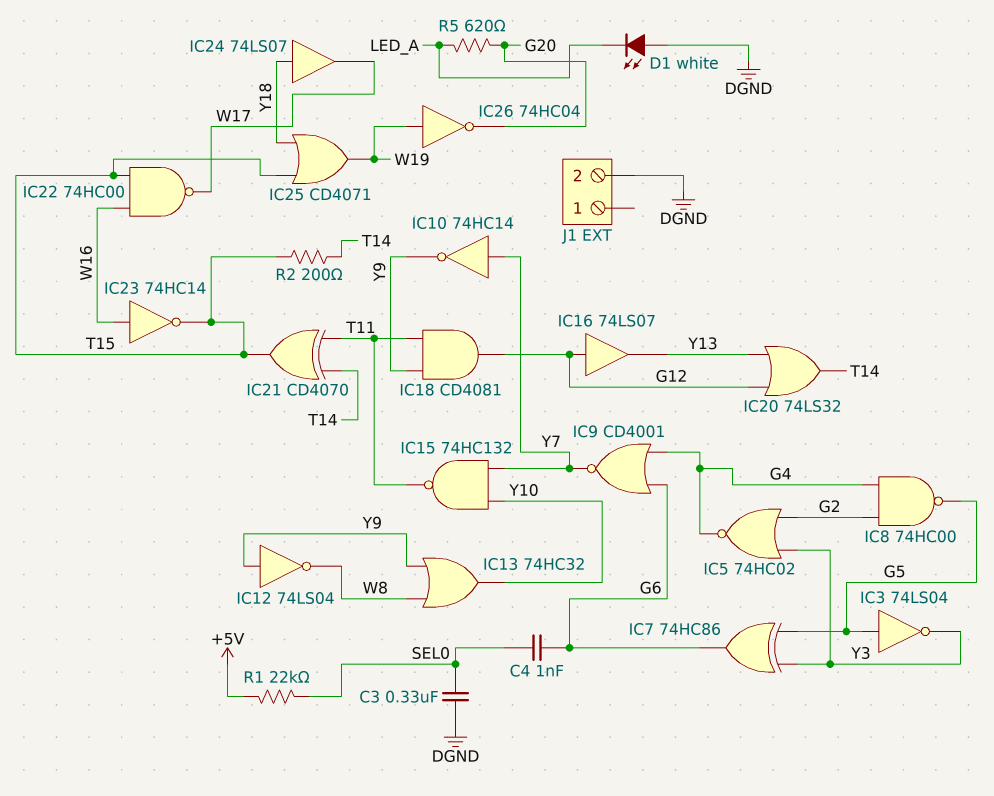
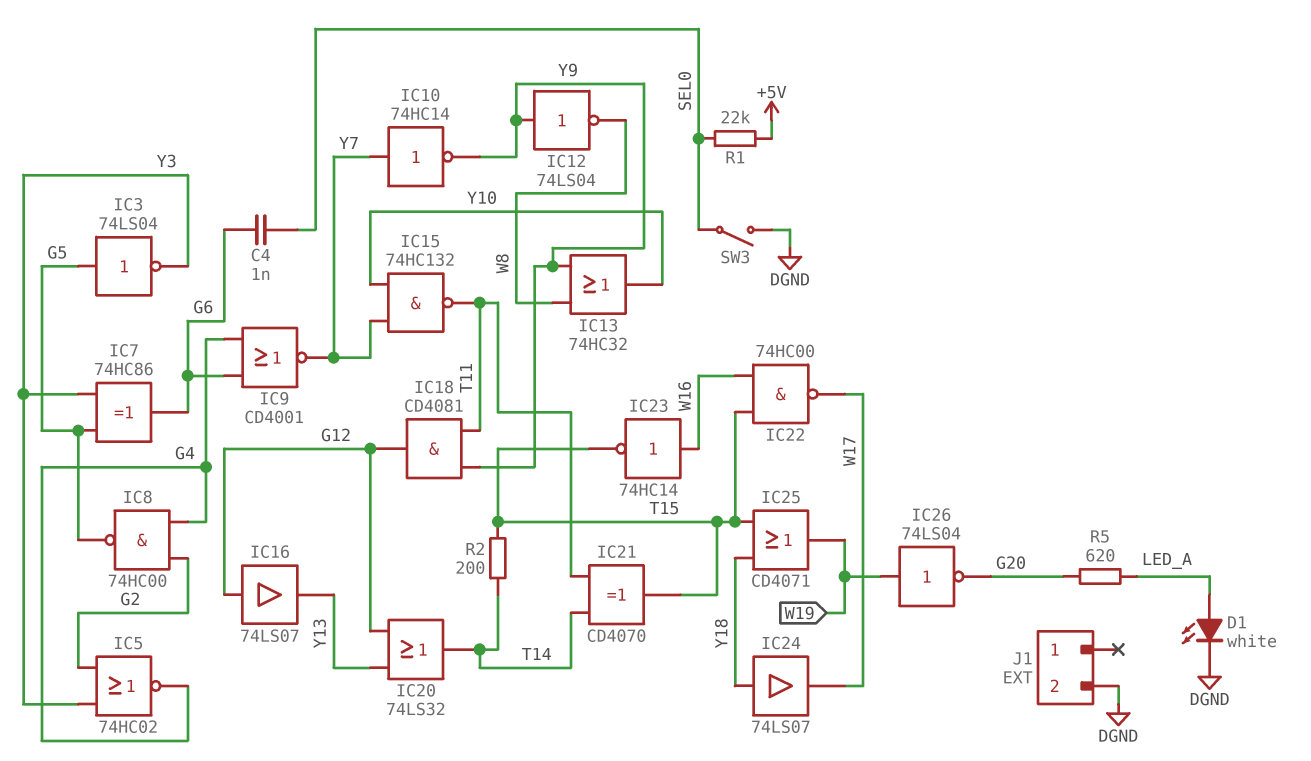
C3: 330nF (DGND, SEL0) -> none
D1: LED white (A DGND, K LED_A) -> LED white (A LED_A, K DGND)
IC26: NOT 74HC04 (in W19, out G20) -> NOT 74LS04 (in W19, out G20)
SW3: none -> switch (DGND, SEL0)

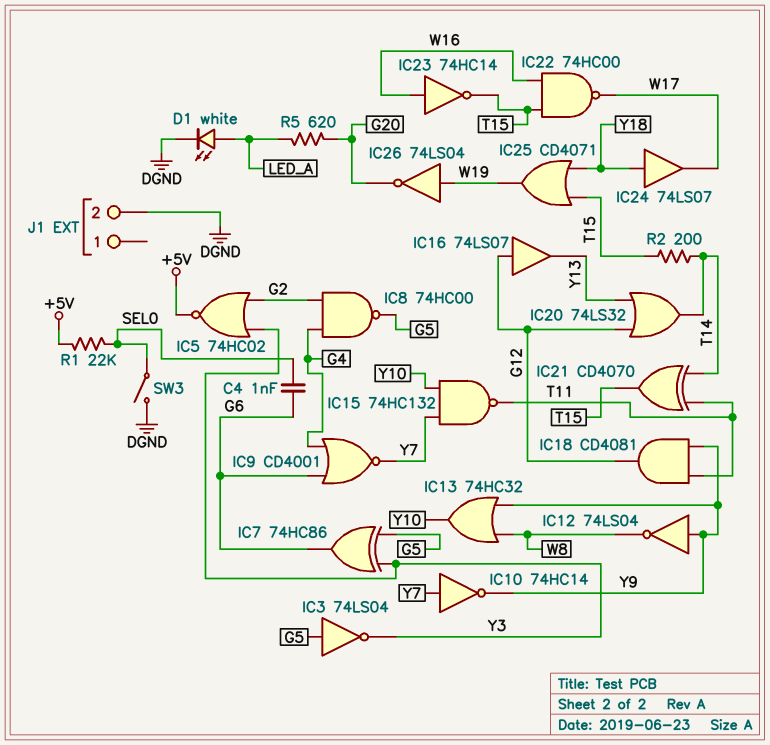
IC5: NOR 74HC02 (in G2, in Y3, out G4) -> NOR 74HC02 (in G2, in Y3, out +5V)

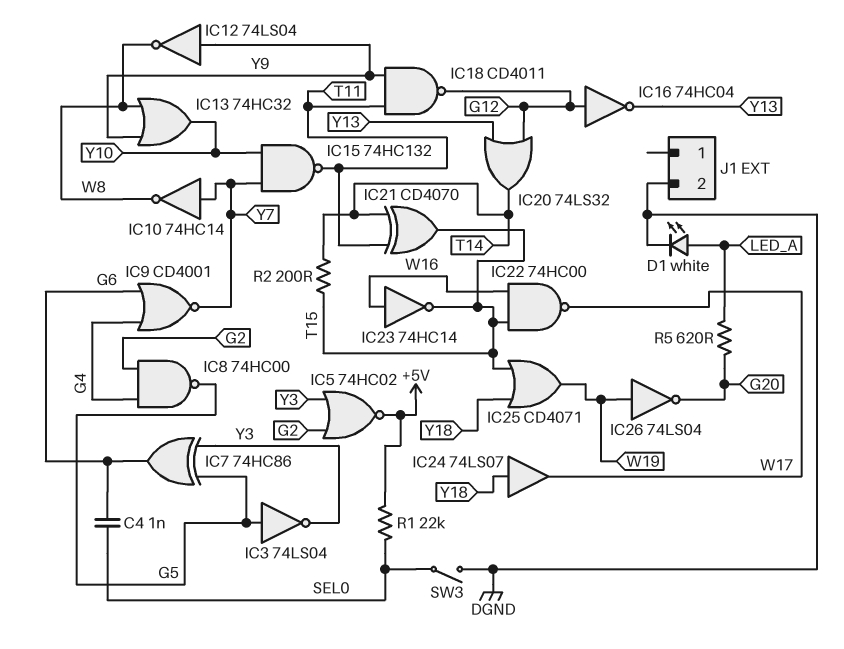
IC10: NOT 74HC14 (in Y7, out Y9) -> NOT 74HC14 (in Y7, out W8)
IC16: buffer 74LS07 (in G12, out Y13) -> NOT 74HC04 (in G12, out Y13)
IC18: AND CD4081 (in T11, in Y9, out G12) -> NAND CD4011 (in T11, in Y9, out G12)

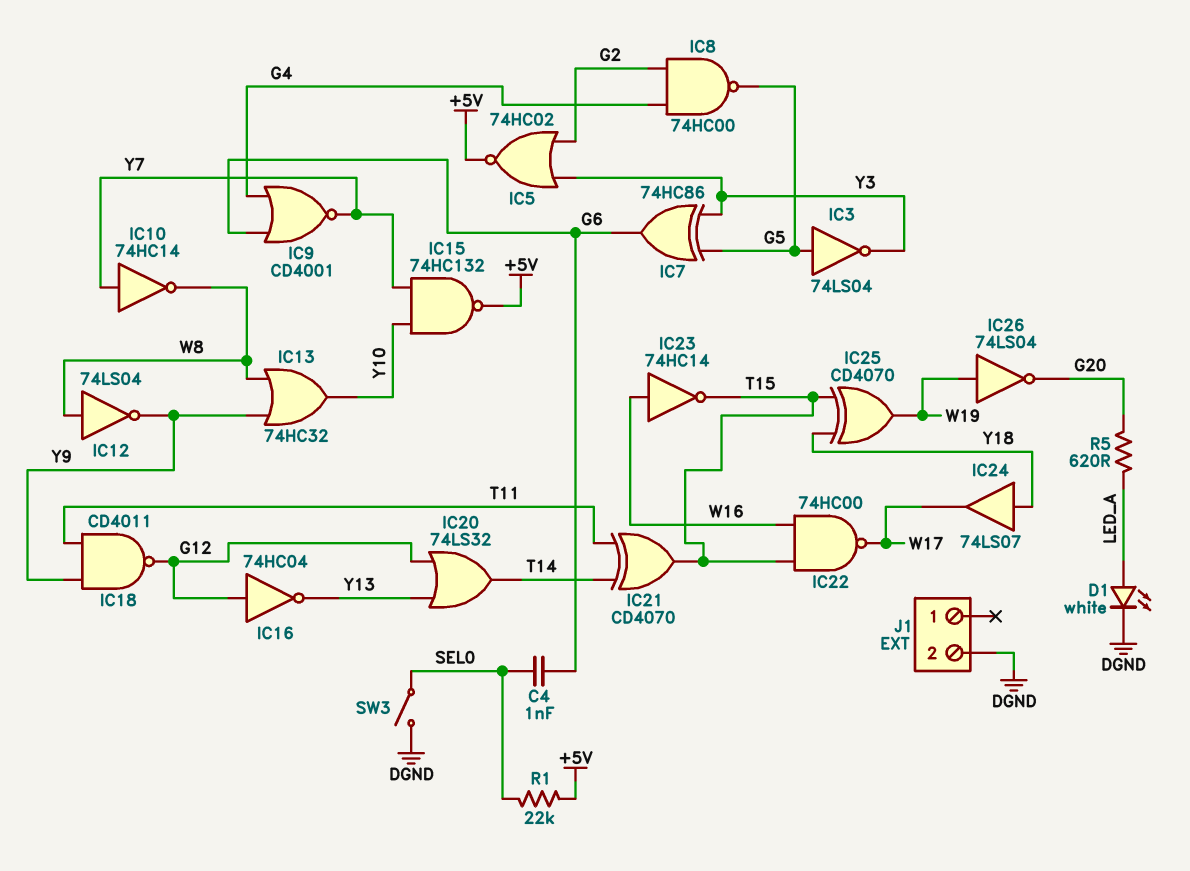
IC12: NOT 74LS04 (in Y9, out W8) -> NOT 74LS04 (in W8, out Y9)
IC15: NAND 74HC132 (in Y7, in Y10, out T11) -> NAND 74HC132 (in Y7, in Y10, out +5V)
IC25: OR CD4071 (in T15, in Y18, out W19) -> XOR CD4070 (in T15, in Y18, out W19)
R2: 200 (T14, T15) -> none

